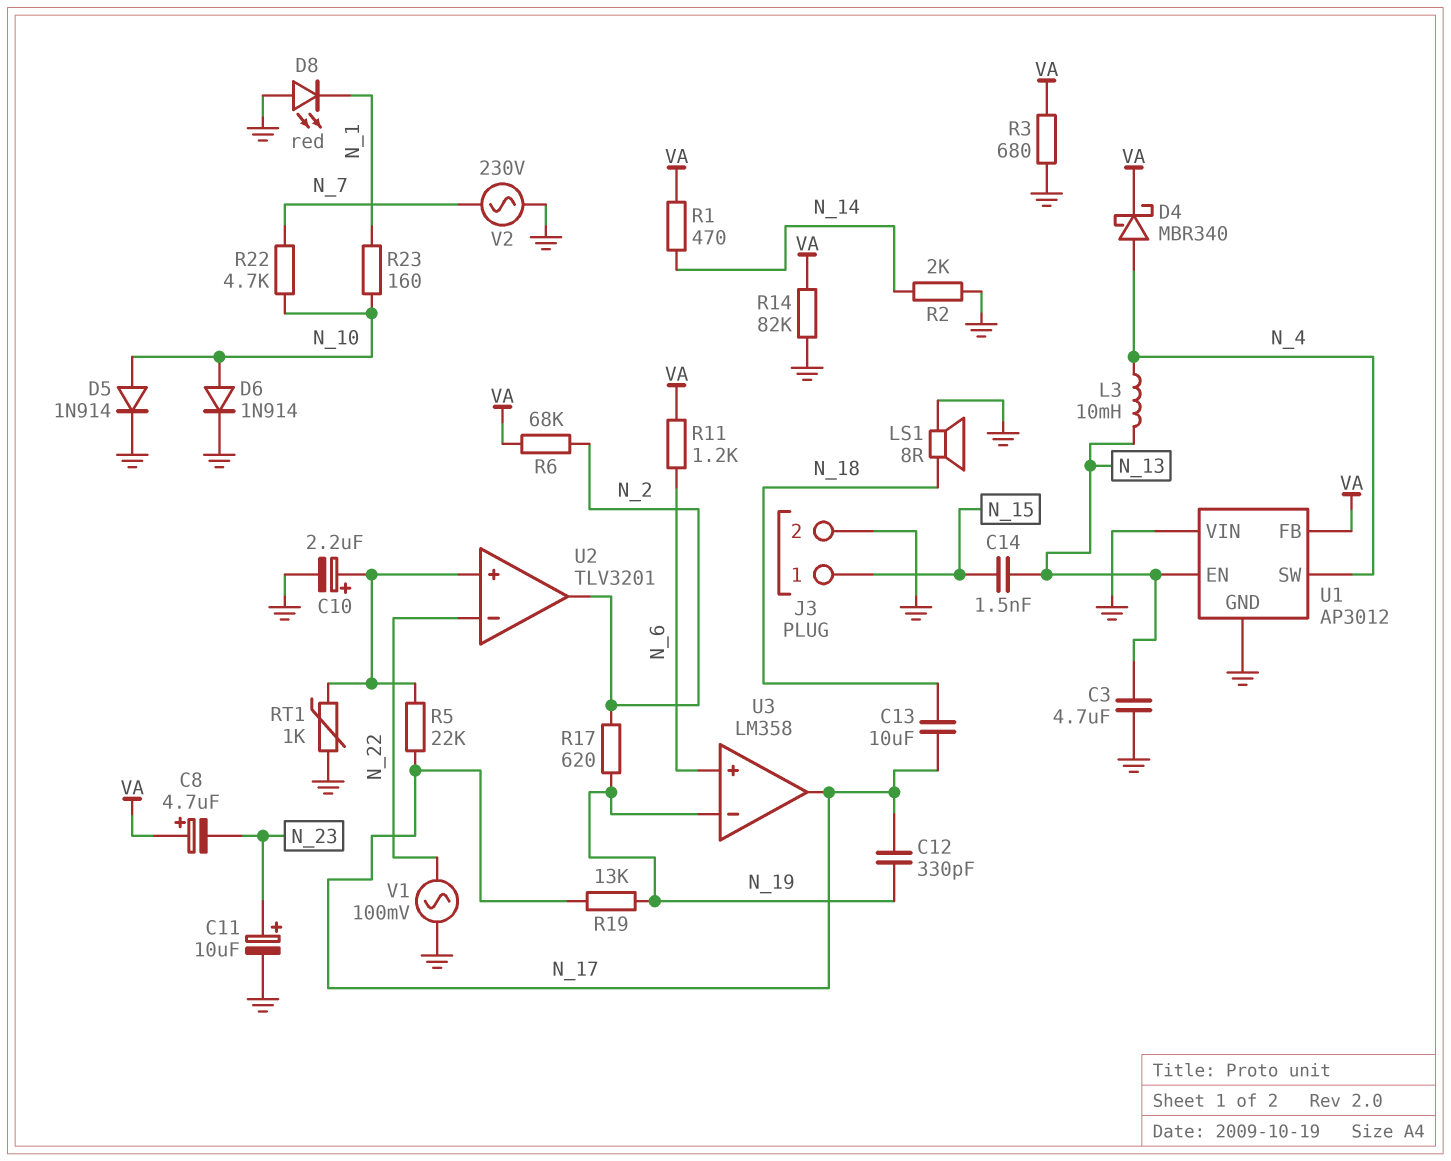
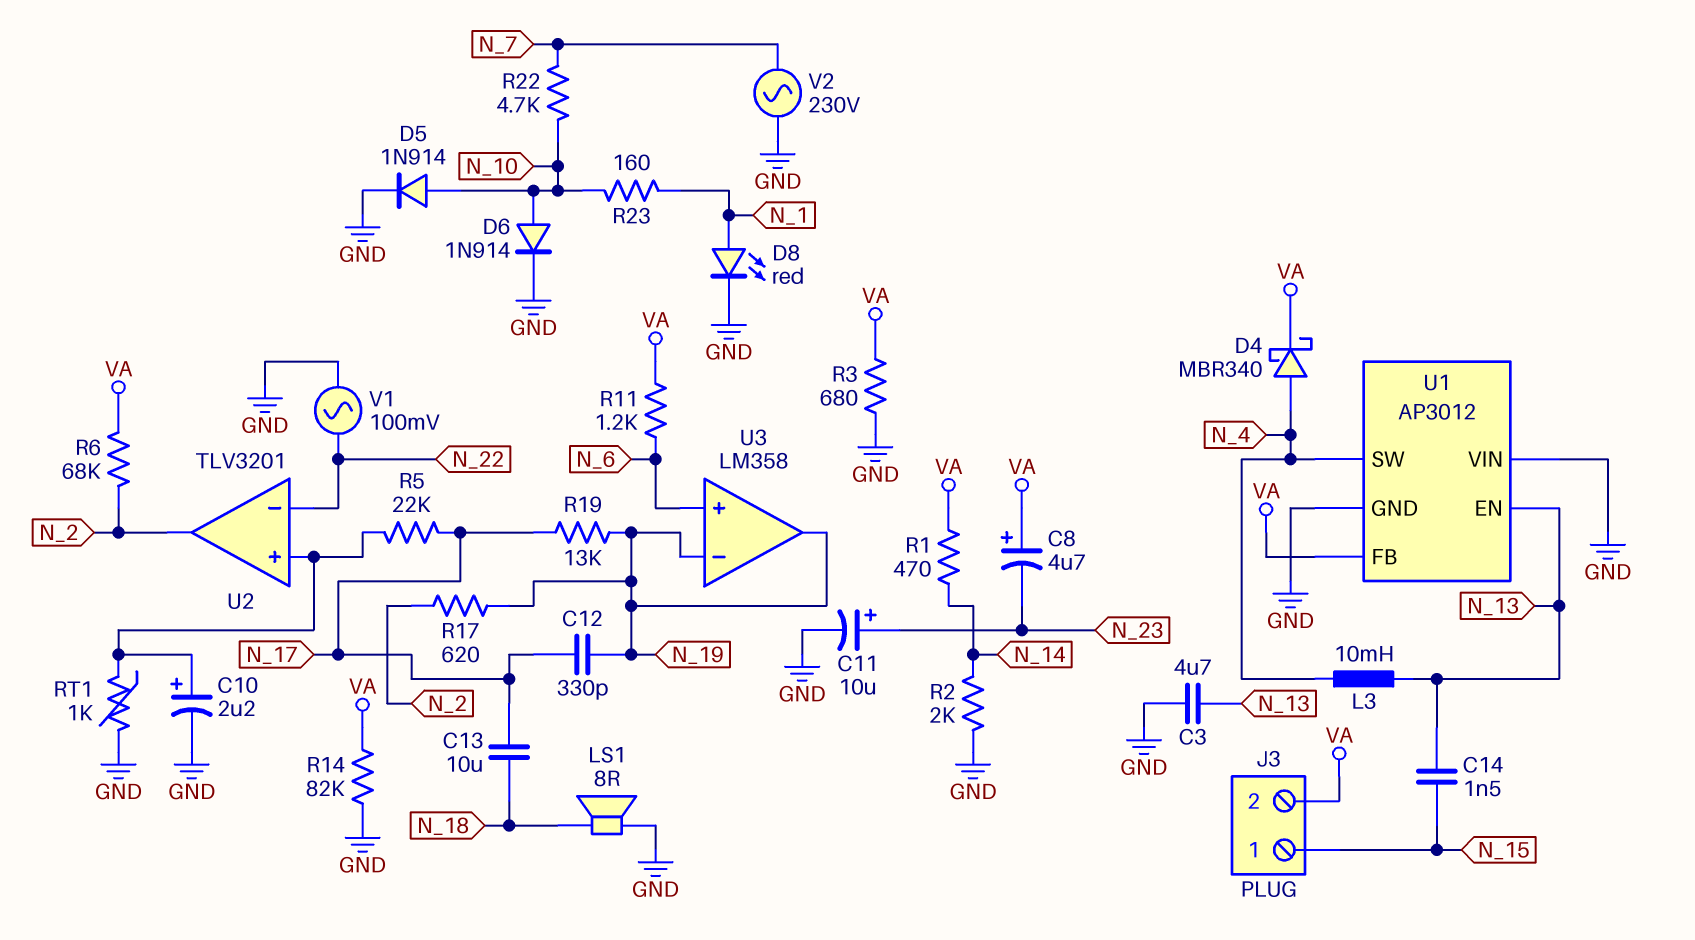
D8: LED red (A GND, K N_1) -> LED red (A N_1, K GND)
J3 pin 2: GND -> VA
U3 pin out: N_17 -> N_19

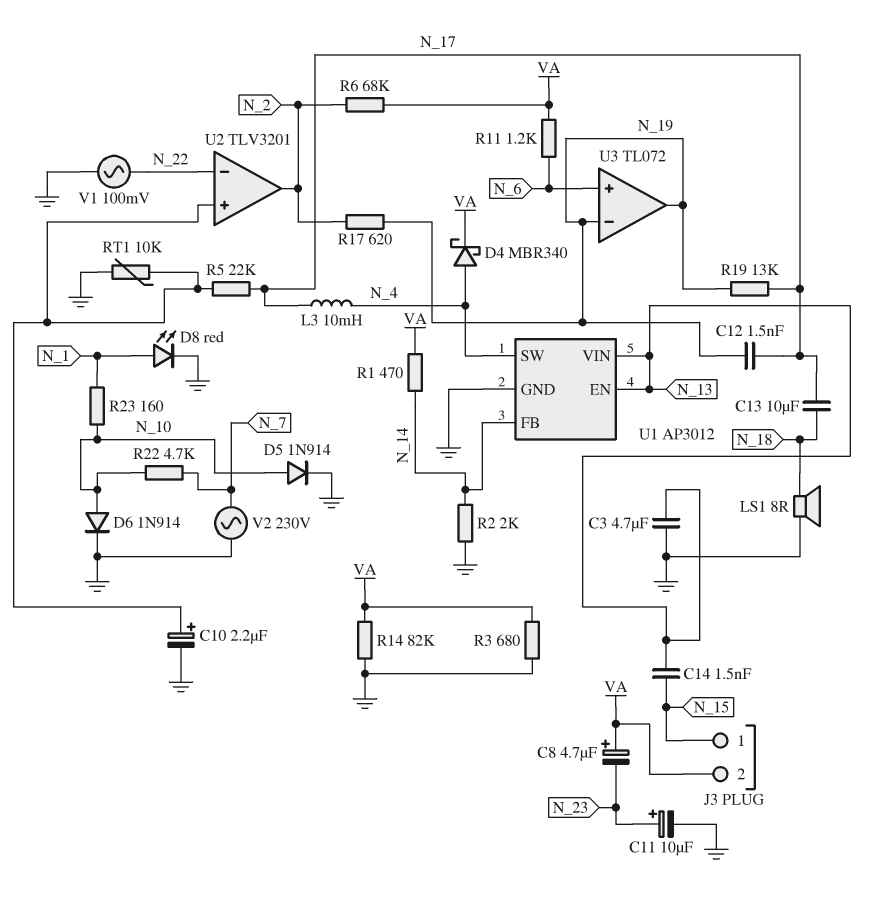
C12: 330pF (N_17, N_19) -> 1.5nF (N_17, N_19)
L3: 10mH (N_4, N_13) -> 10mH (N_4, N_17)
RT1: 1k (GND, U2/in+) -> 10k (GND, U2/in+)
U1 pin FB: VA -> N_14
U1 pin VIN: GND -> N_13
U3: LM358 -> TL072

